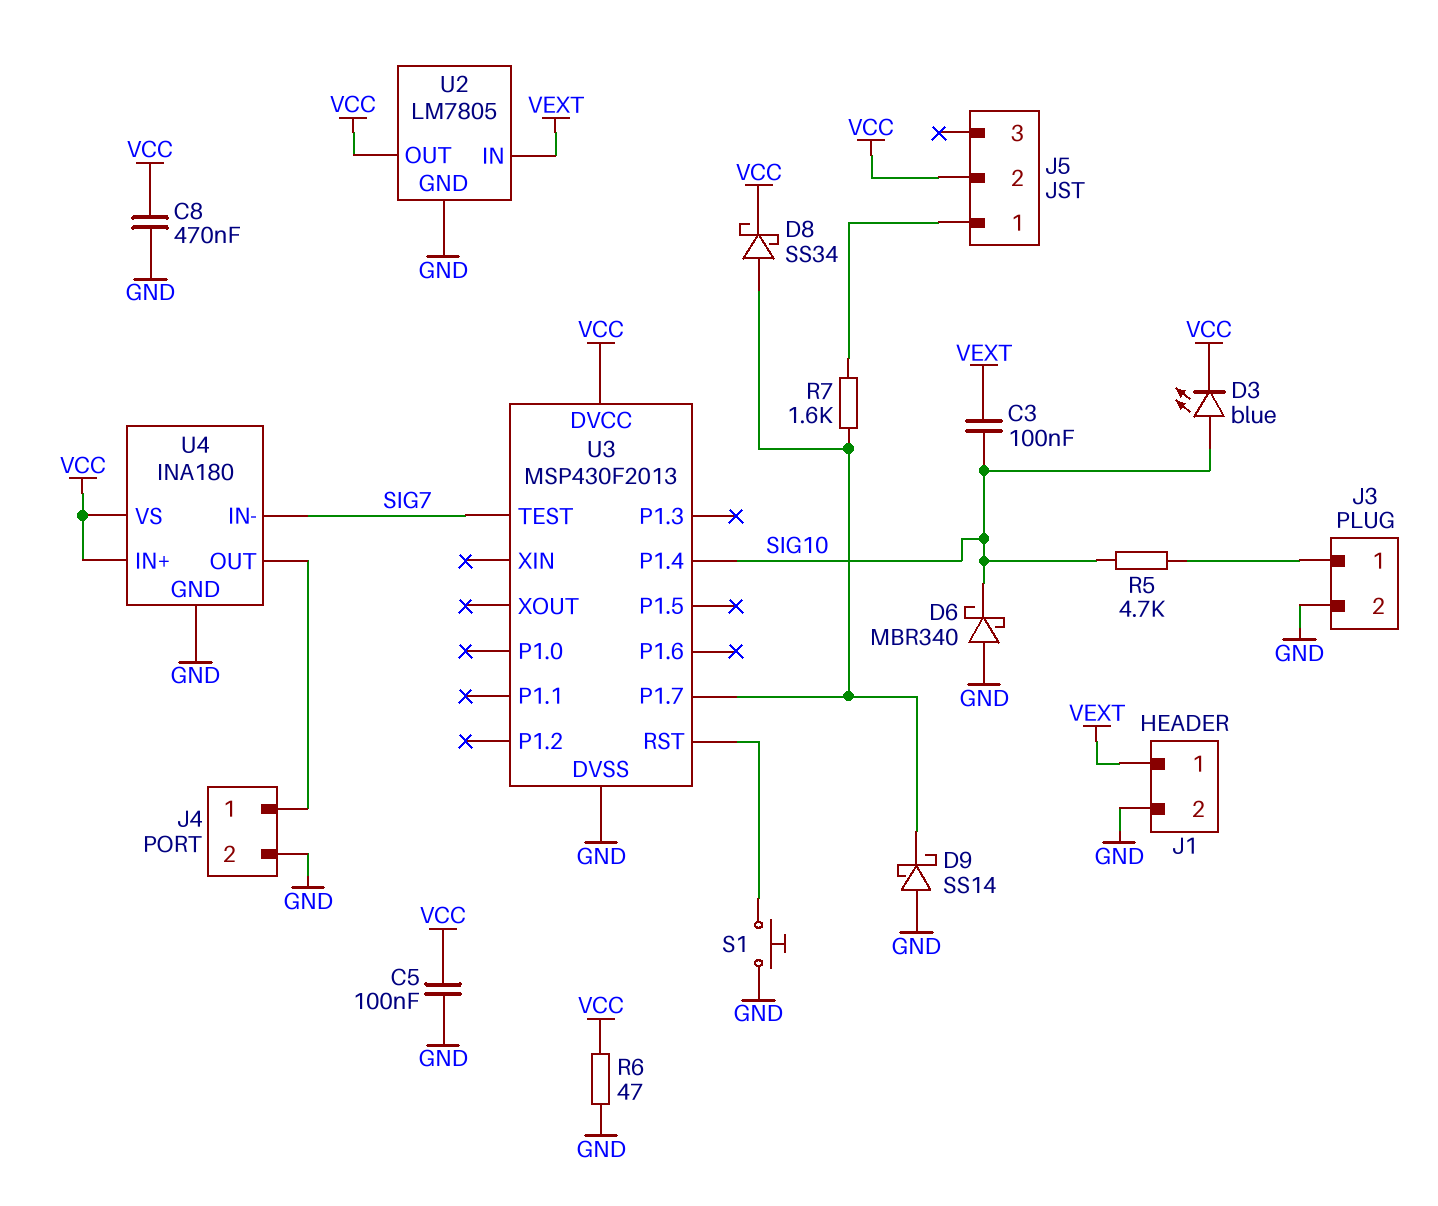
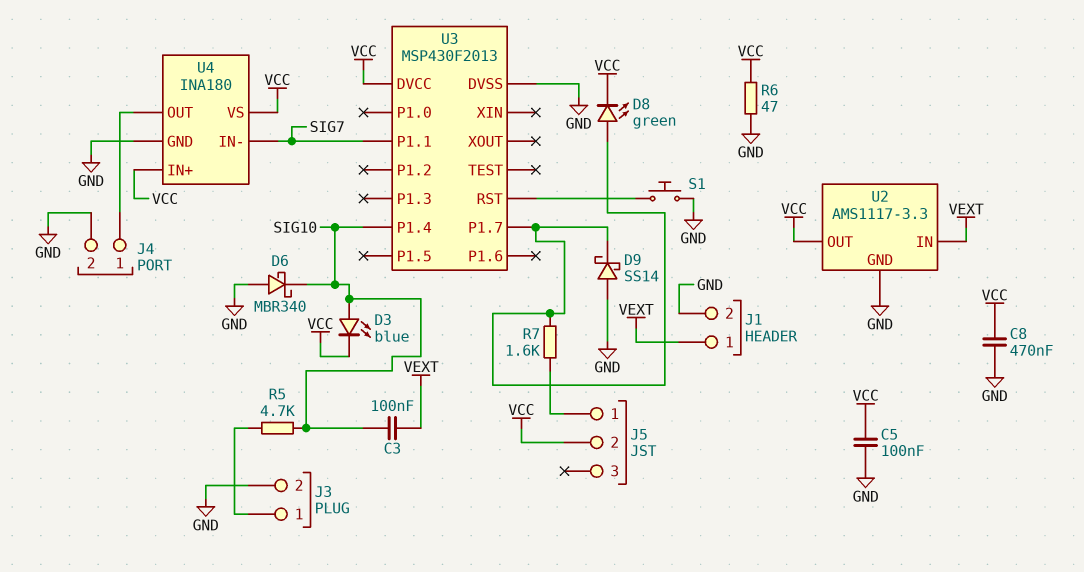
D8: schottky SS34 (A U3/P1.7, K VCC) -> LED green (A U3/P1.7, K VCC)
U2: LM7805 -> AMS1117-3.3
U3 pin P1.1: none -> SIG7
U3 pin TEST: SIG7 -> none

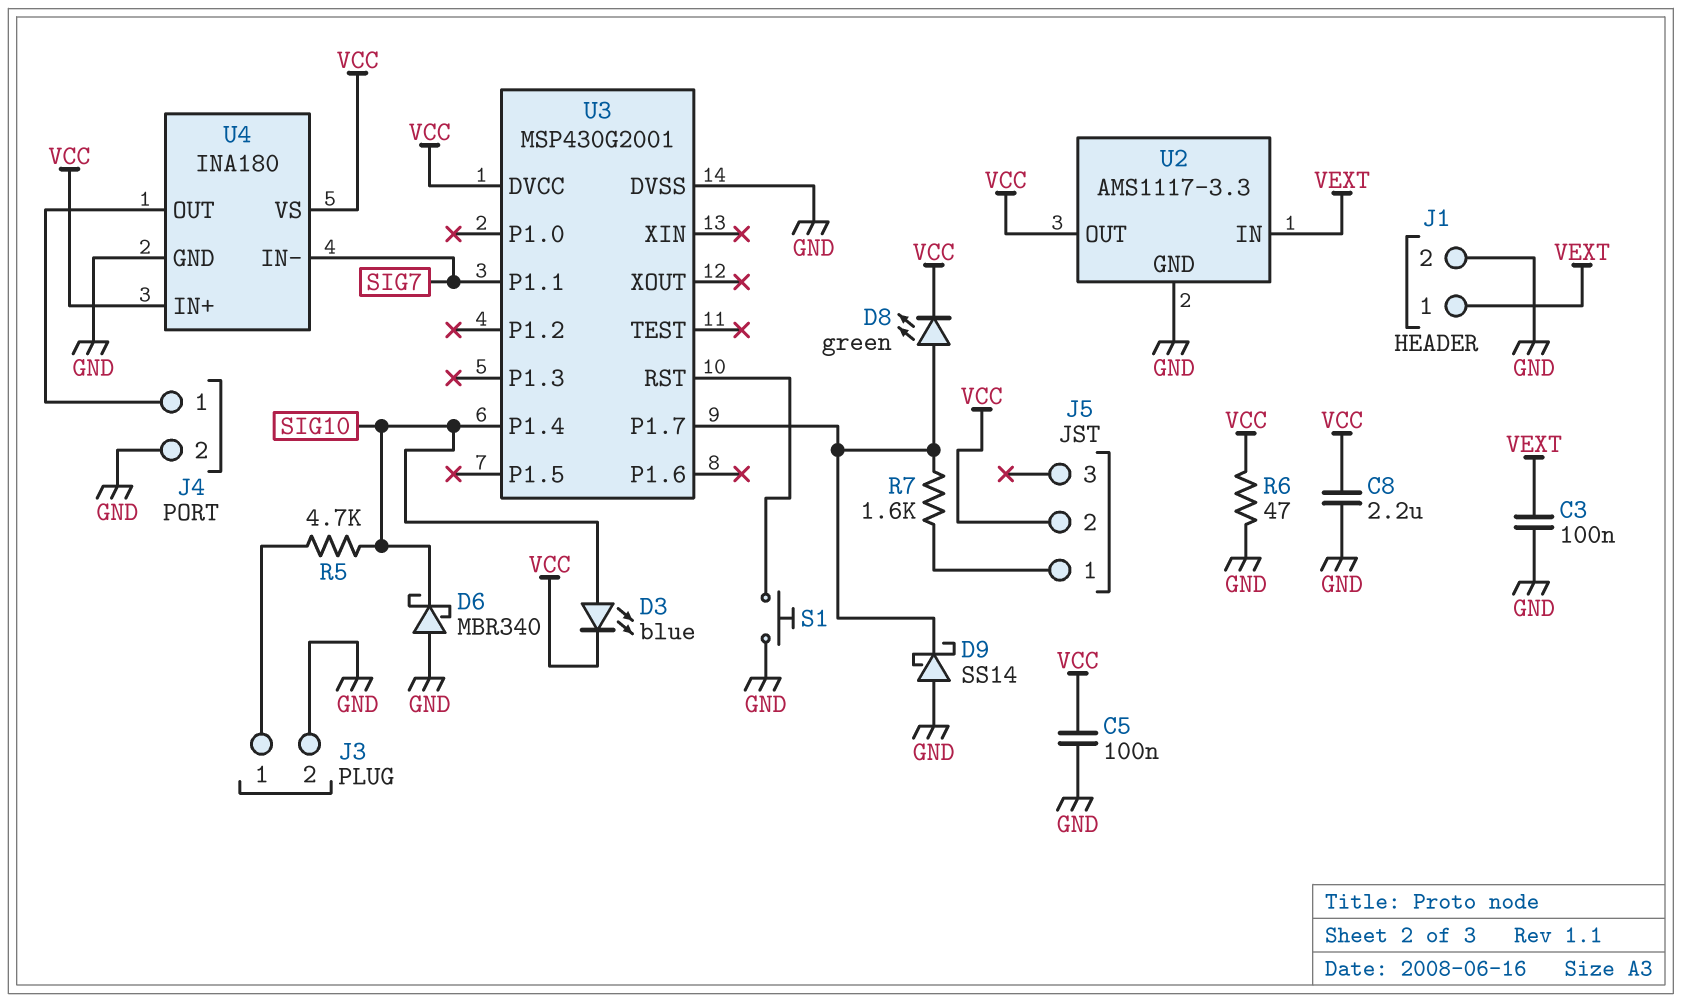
C3: 100nF (SIG10, VEXT) -> 100nF (GND, VEXT)
C8: 470nF (GND, VCC) -> 2.2uF (GND, VCC)
U3: MSP430F2013 -> MSP430G2001

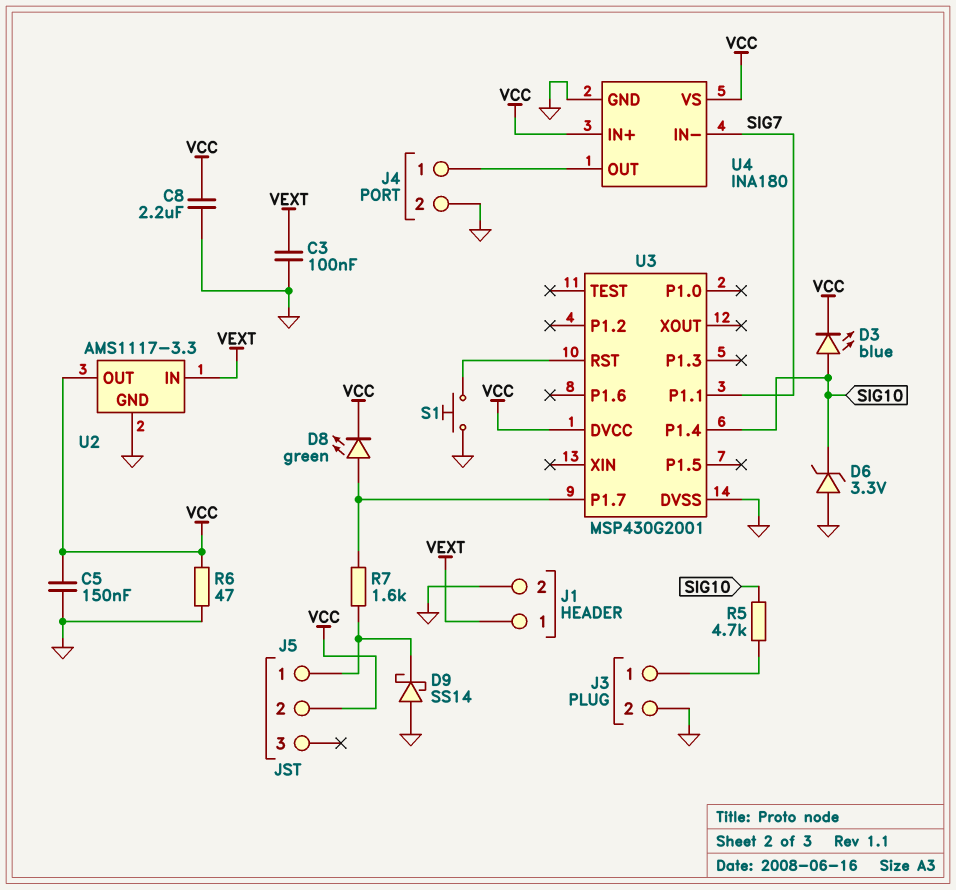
C5: 100nF (GND, VCC) -> 150nF (GND, VCC)
D6: schottky MBR340 (A GND, K SIG10) -> zener 3.3V (A GND, K SIG10)
D9: schottky SS14 (A GND, K U3/P1.7) -> schottky SS14 (A GND, K J5/1)

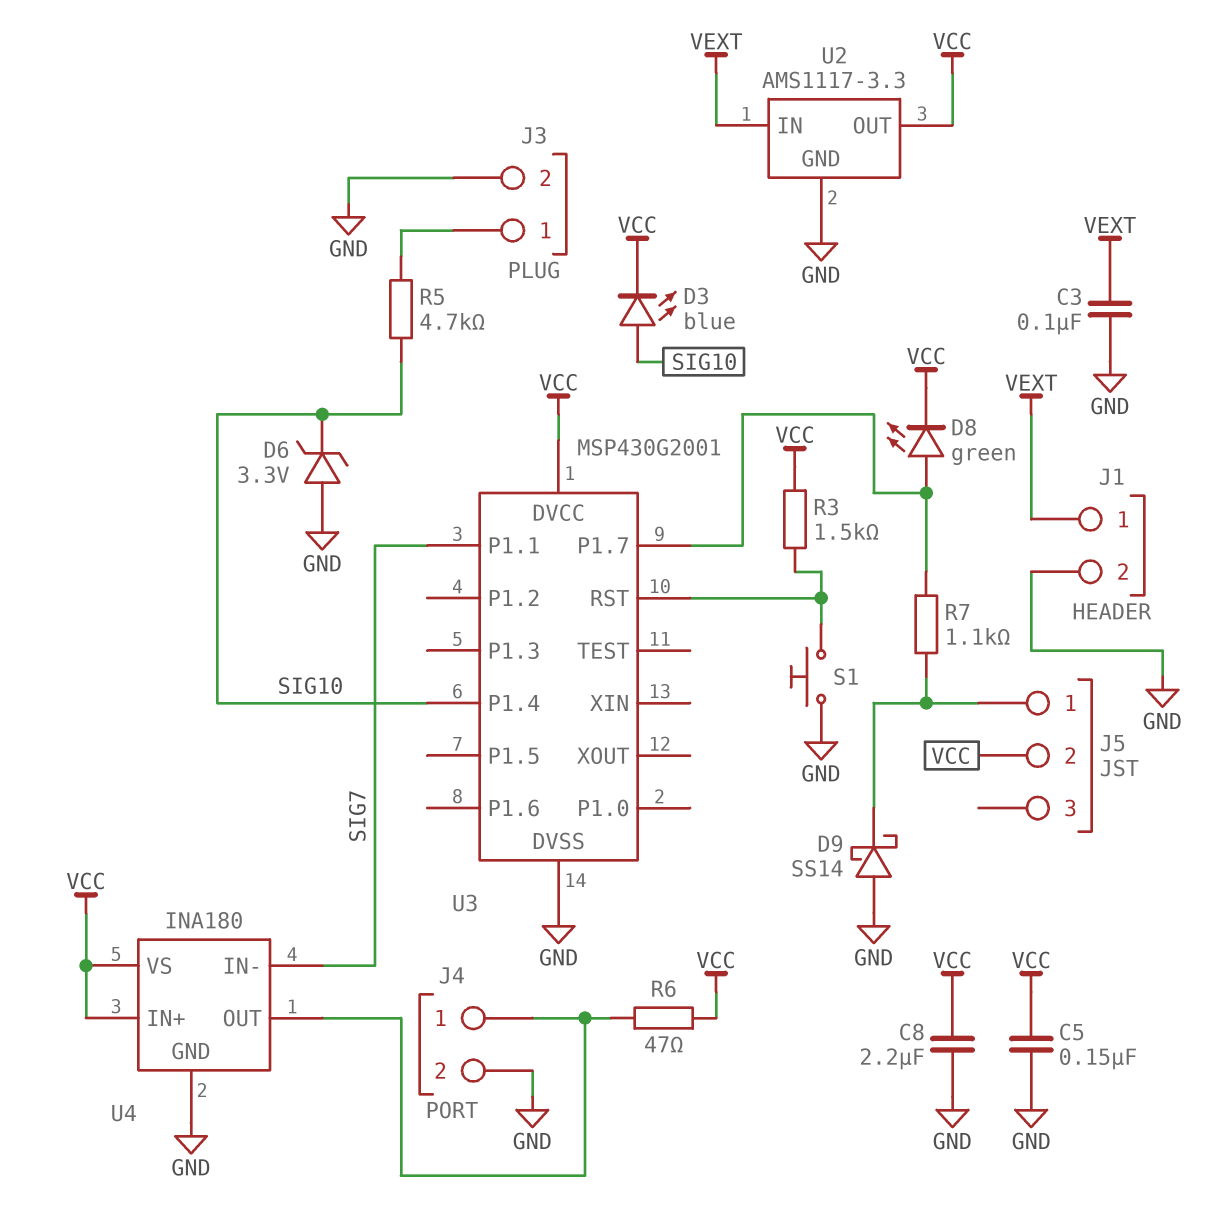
R3: none -> 1.5k (U3/RST, VCC)
R6: 47 (GND, VCC) -> 47 (J4/1, VCC)
R7: 1.6k (J5/1, U3/P1.7) -> 1.1k (J5/1, U3/P1.7)

